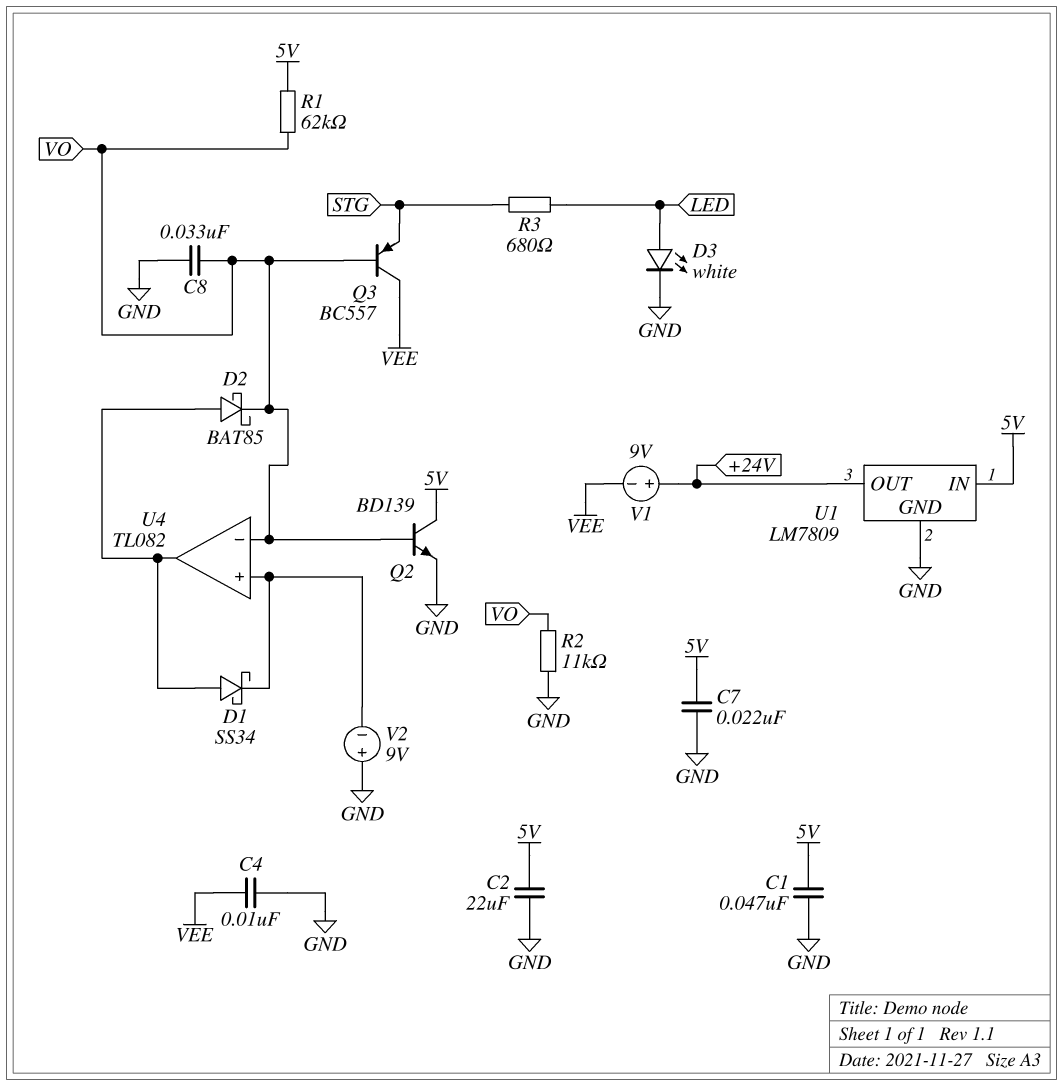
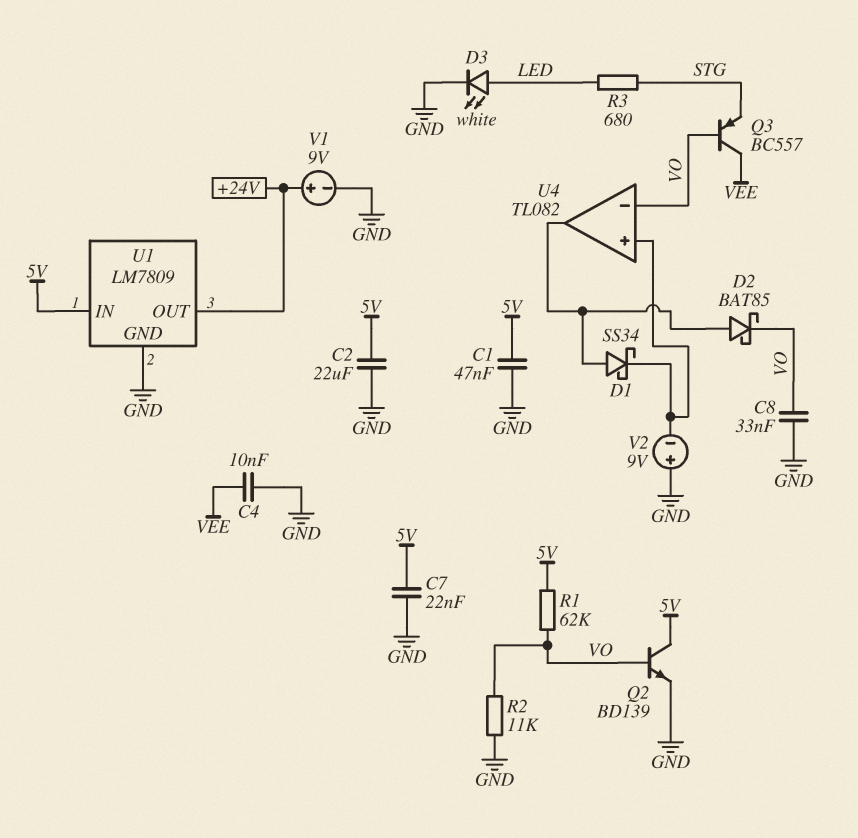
V1: 9V (plus +24V, minus VEE) -> 9V (plus +24V, minus GND)

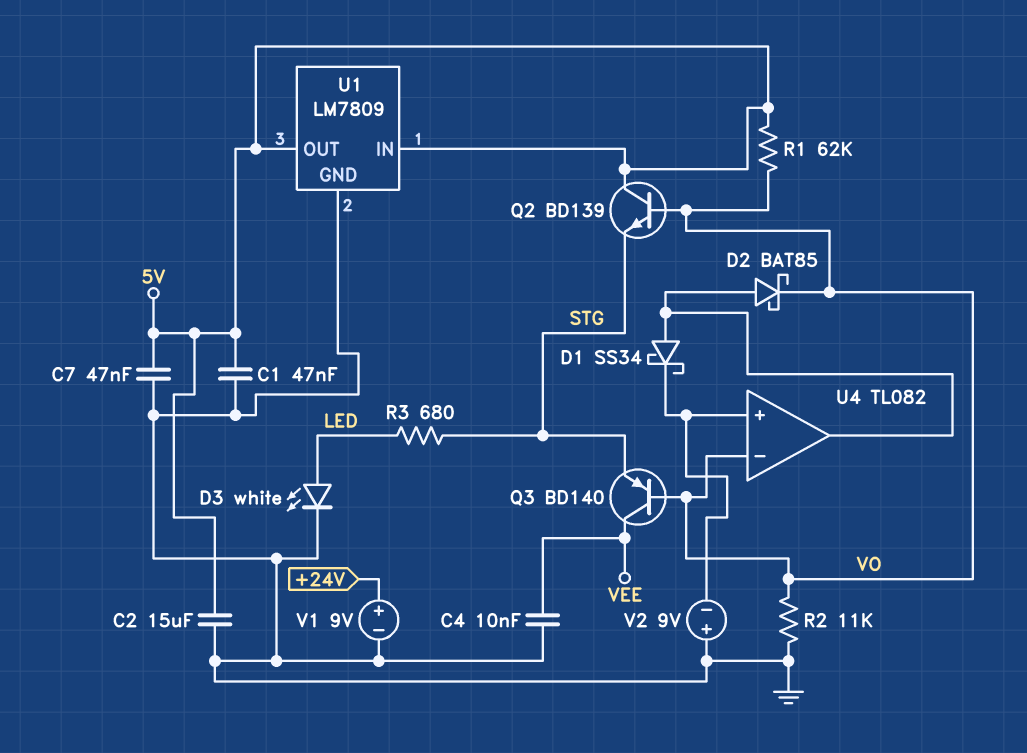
C2: 22uF (5V, GND) -> 15uF (5V, GND)
C7: 22nF (5V, GND) -> 47nF (5V, GND)
C8: 33nF (GND, VO) -> none
Q2: NPN BD139 (B VO, C 5V, E GND) -> NPN BD139 (B VO, C 5V, E STG)
Q3: PNP BC557 (B VO, C VEE, E STG) -> PNP BD140 (B VO, C VEE, E STG)
U1 pin OUT: +24V -> 5V

